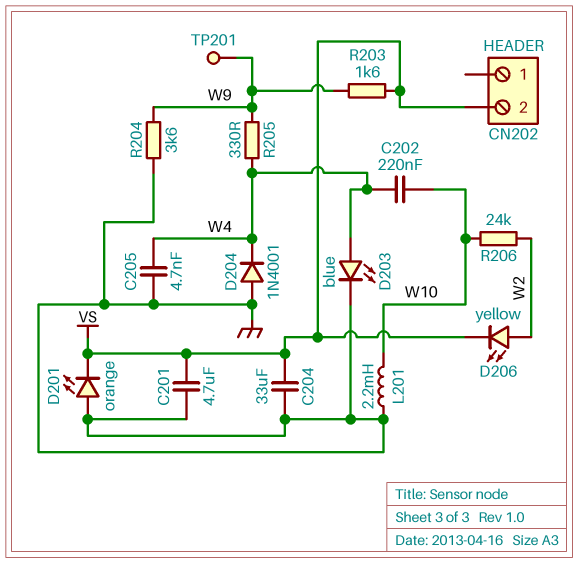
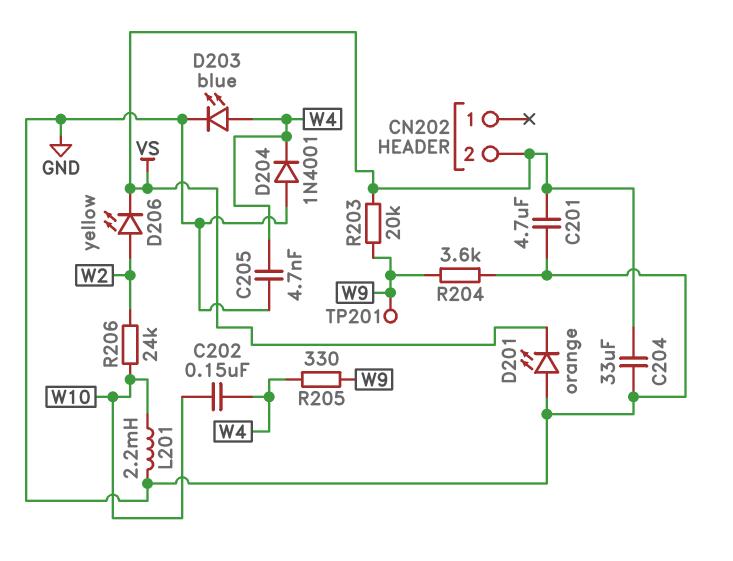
C202: 220nF (W4, W10) -> 150nF (W4, W10)
R203: 1.6k (VS, W9) -> 20k (VS, W9)

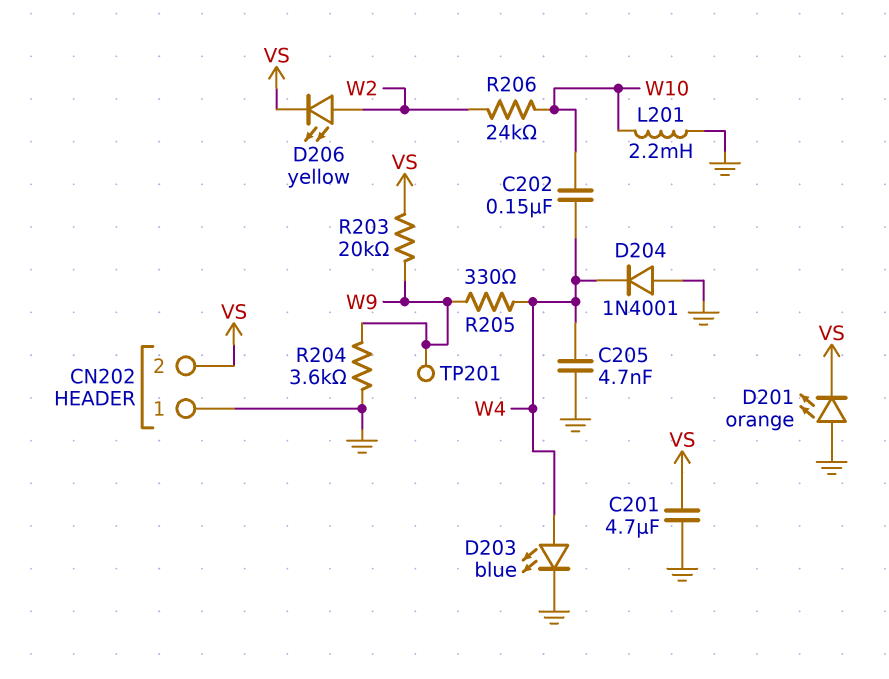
C204: 33uF (GND, VS) -> none
CN202 pin 1: none -> GND

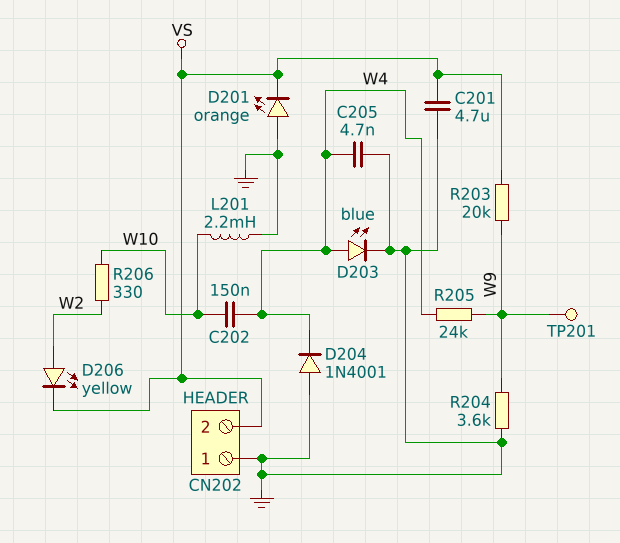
R205: 330 (W4, W9) -> 24k (W4, W9)
R206: 24k (W2, W10) -> 330 (W2, W10)

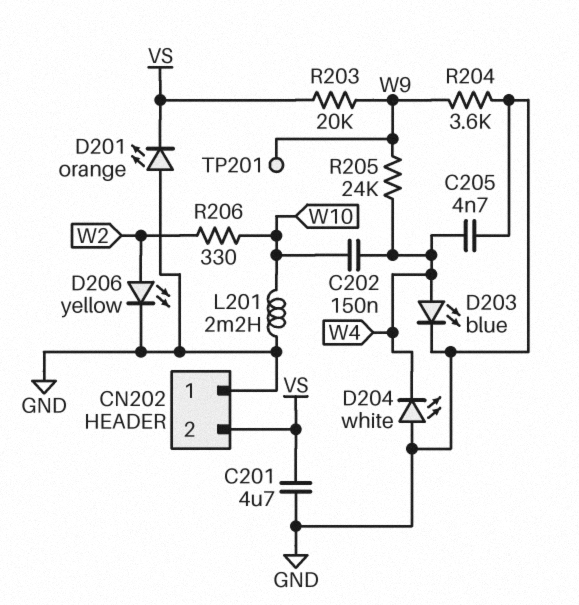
D204: diode 1N4001 (A GND, K W4) -> LED white (A GND, K W4)
D206: LED yellow (A W2, K VS) -> LED yellow (A W2, K GND)

